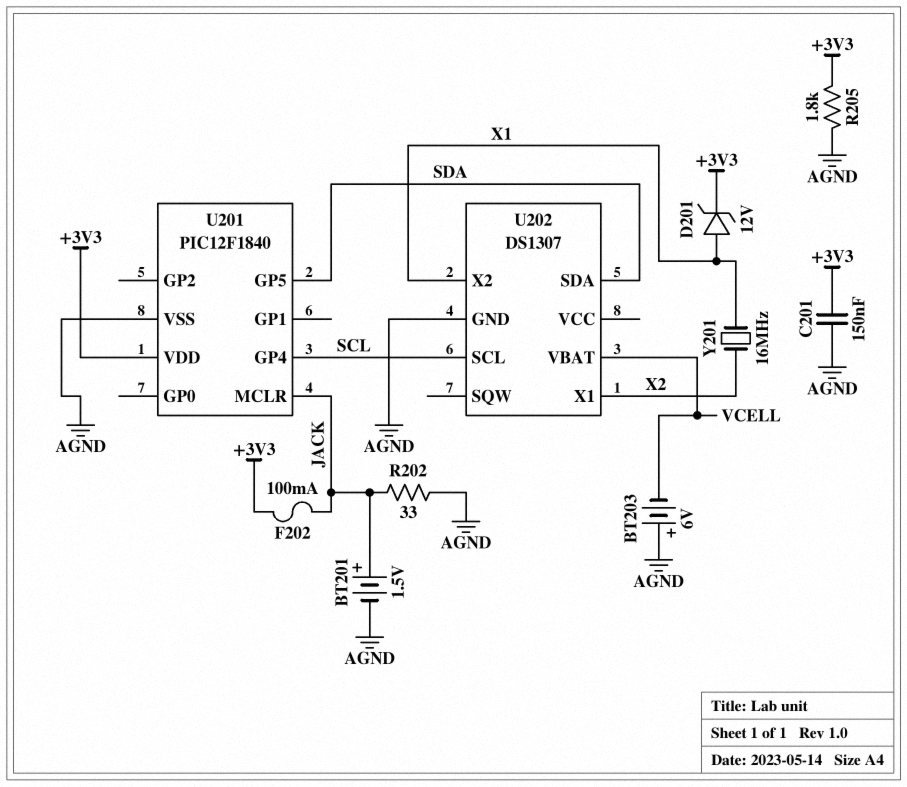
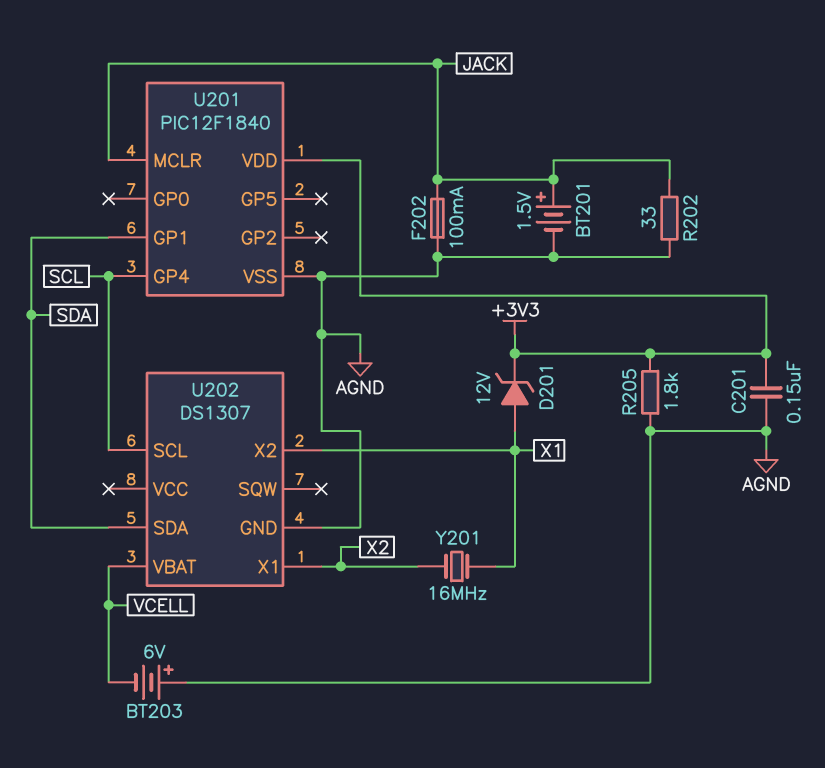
F202: 100mA (+3V3, JACK) -> 100mA (AGND, JACK)
U201 pin GP1: none -> SDA
U201 pin GP5: SDA -> none

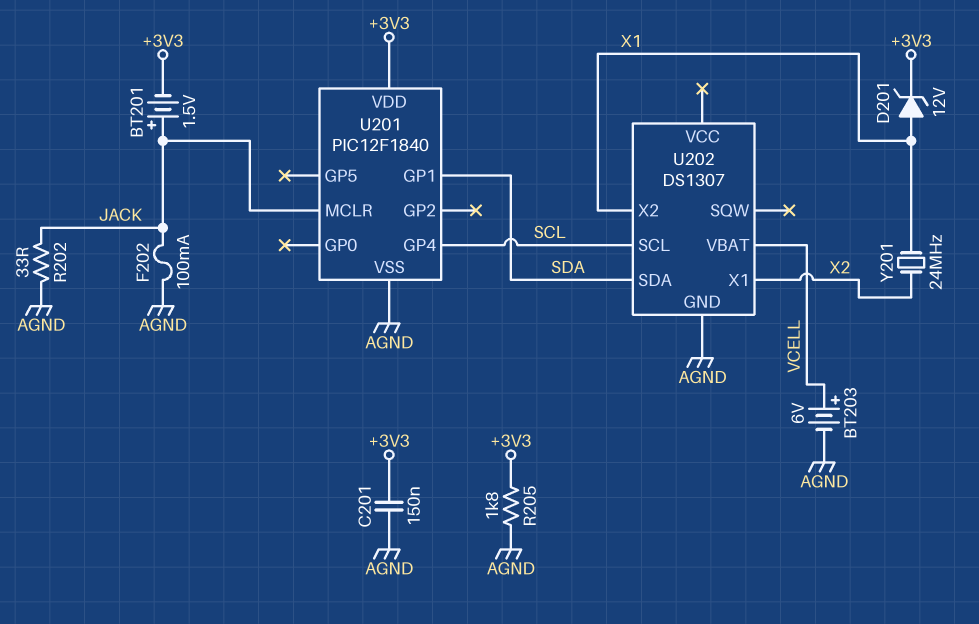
BT201: 1.5V (plus JACK, minus AGND) -> 1.5V (plus JACK, minus +3V3)
BT203: 6V (plus AGND, minus VCELL) -> 6V (plus VCELL, minus AGND)
Y201: 16MHz (X1, X2) -> 24MHz (X1, X2)

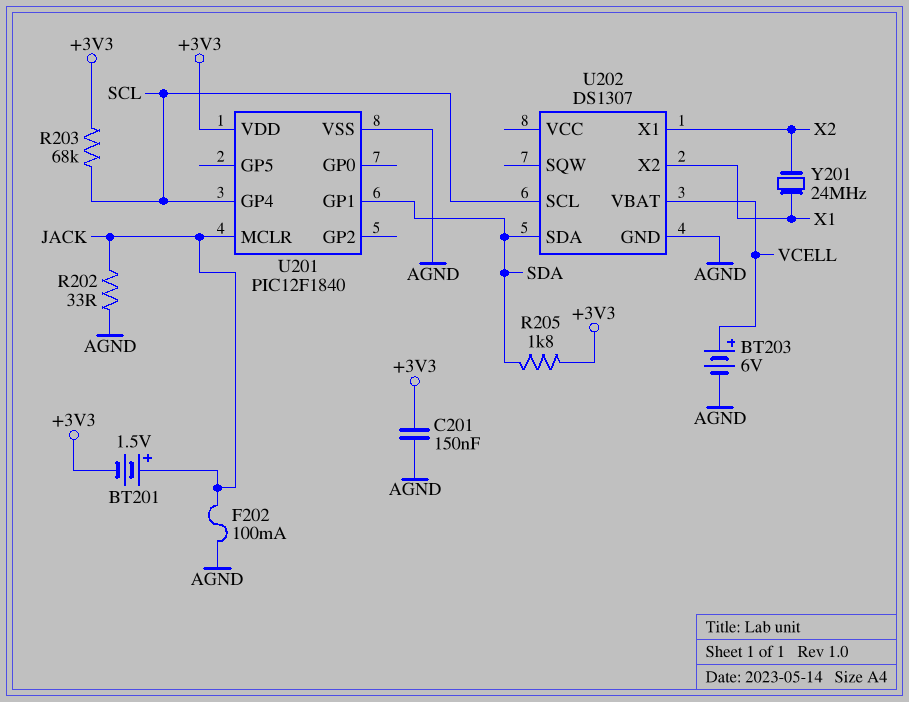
D201: zener 12V (A X1, K +3V3) -> none
R203: none -> 68k (+3V3, SCL)
R205: 1.8k (+3V3, AGND) -> 1.8k (+3V3, SDA)

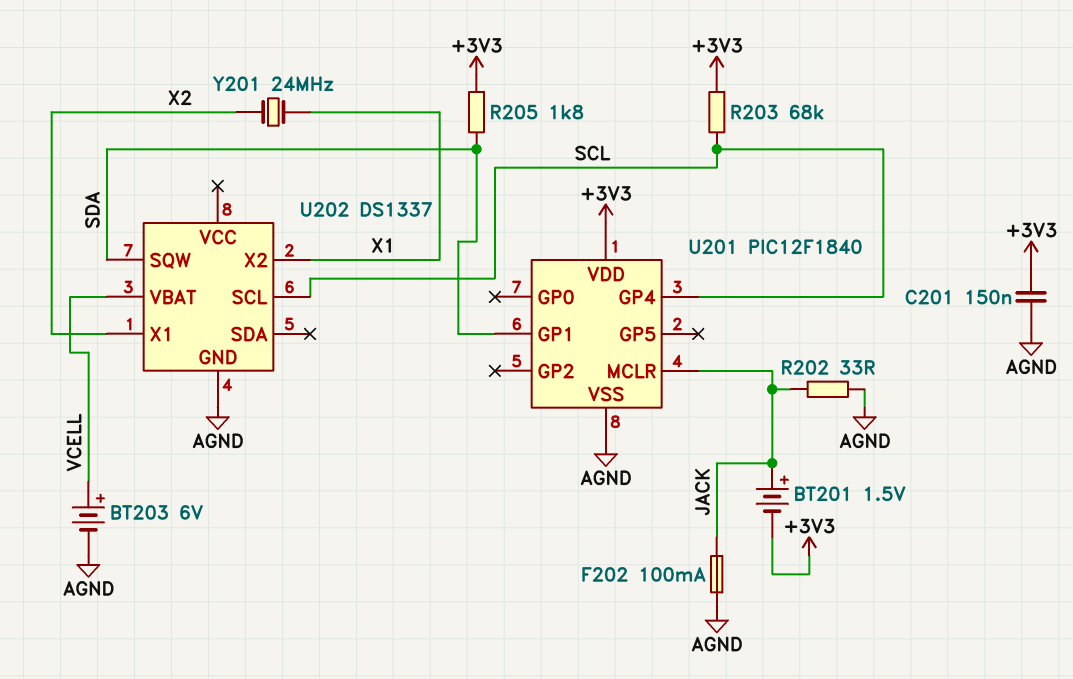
U202: DS1307 -> DS1337
U202 pin SDA: SDA -> none
U202 pin SQW: none -> SDA

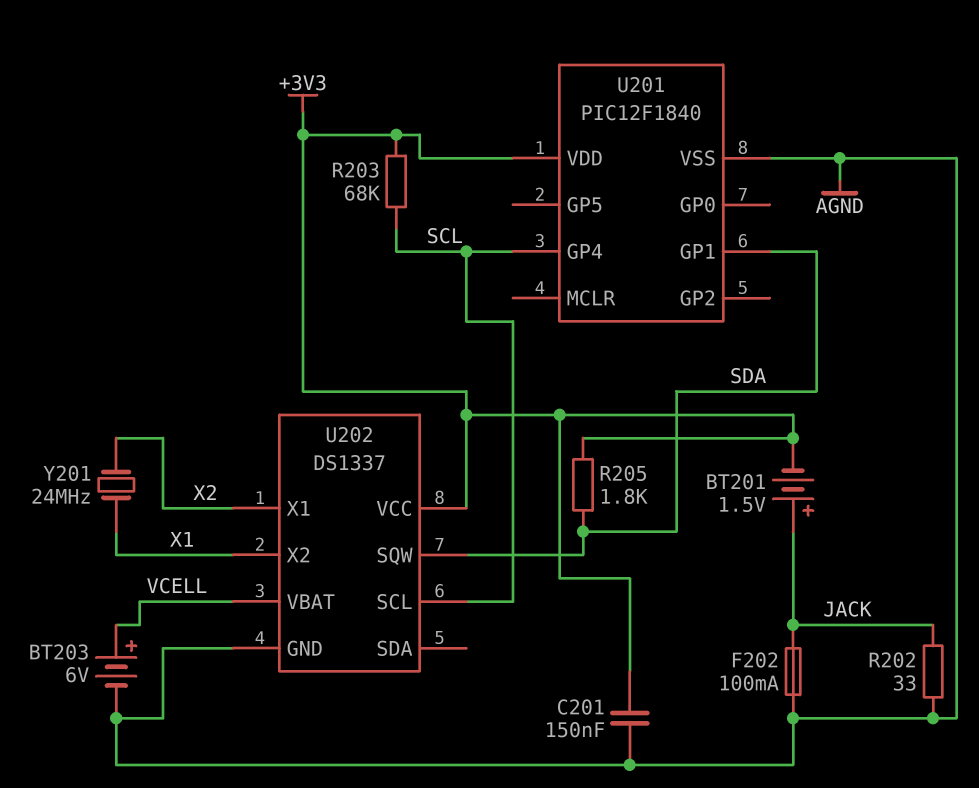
U201 pin MCLR: JACK -> none
U202 pin VCC: none -> +3V3

